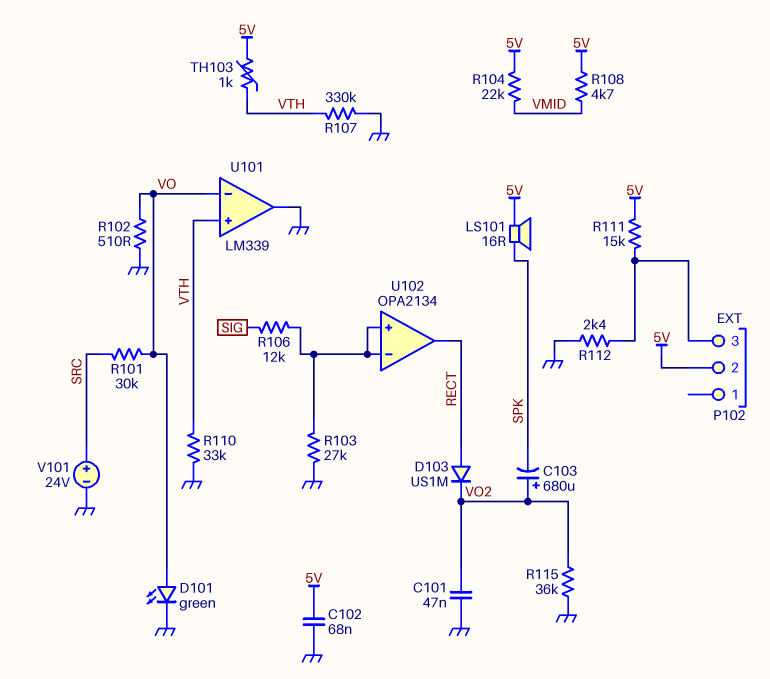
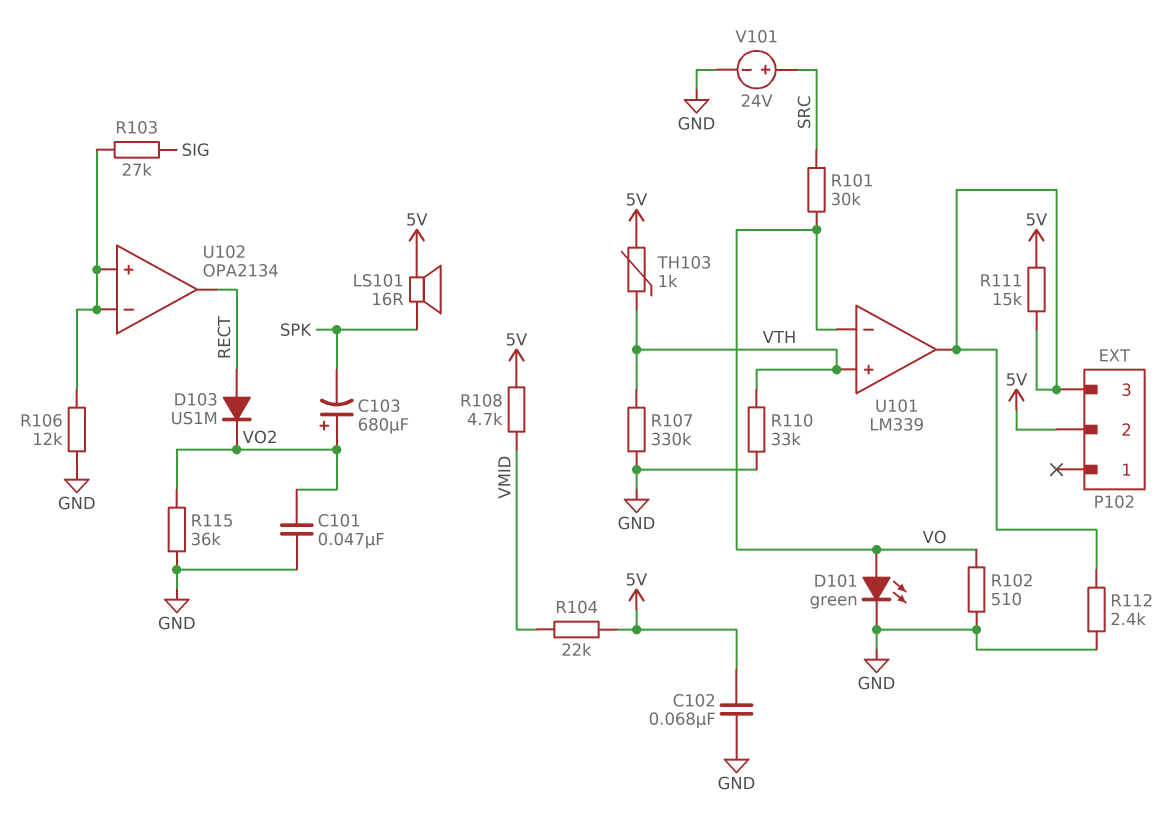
R103: 27k (GND, U102/in+) -> 27k (SIG, U102/in+)
R106: 12k (SIG, U102/in+) -> 12k (GND, U102/in+)
U101 pin out: GND -> P102/3

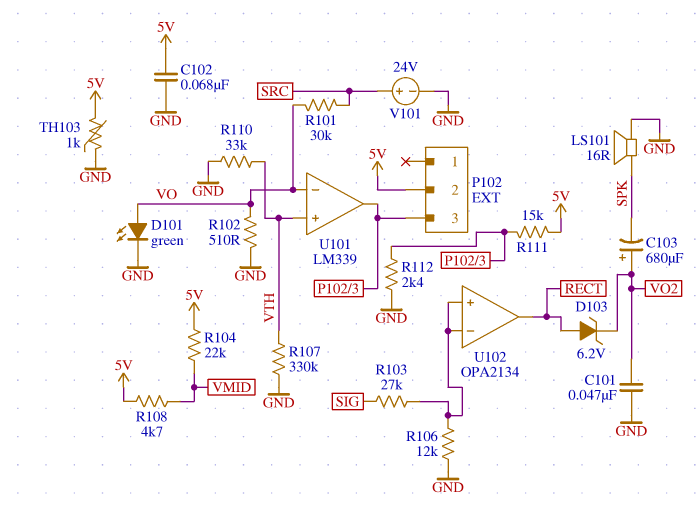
D103: diode US1M (A RECT, K VO2) -> zener 6.2V (A RECT, K VO2)
LS101: speaker 16R (5V, SPK) -> speaker 16R (GND, SPK)
R115: 36k (GND, VO2) -> none
TH103: 1k (5V, VTH) -> 1k (5V, GND)

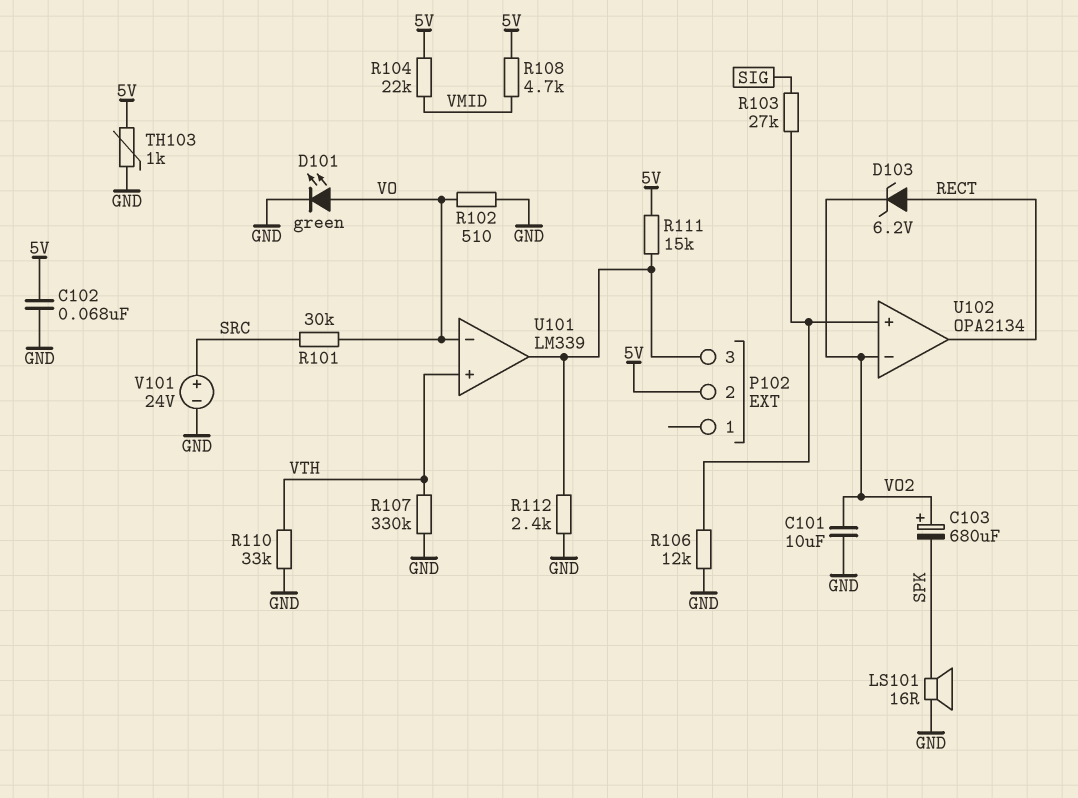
C101: 47nF (GND, VO2) -> 10uF (GND, VO2)
U102 pin in-: U102/in+ -> VO2

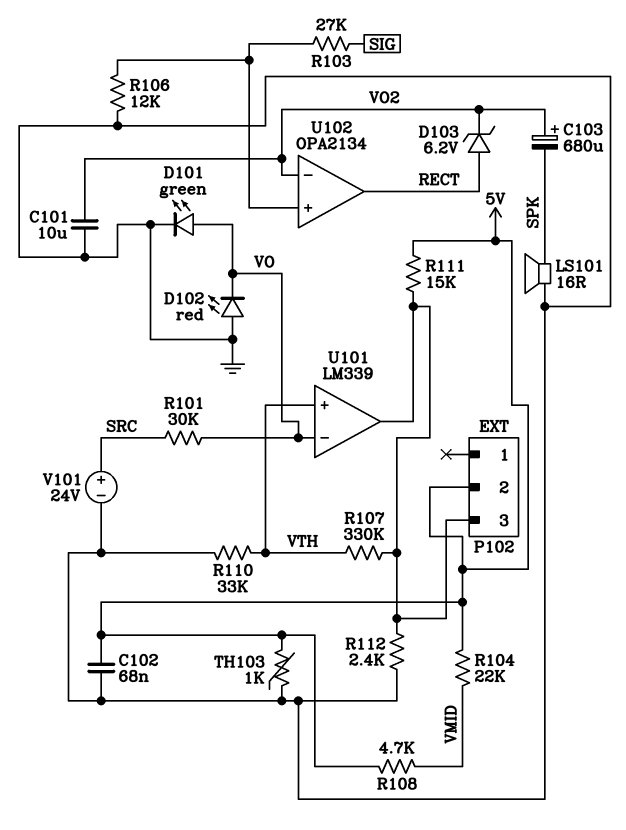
D102: none -> LED red (A GND, K VO)
R102: 510 (GND, VO) -> none
R107: 330k (GND, VTH) -> 330k (P102/3, VTH)

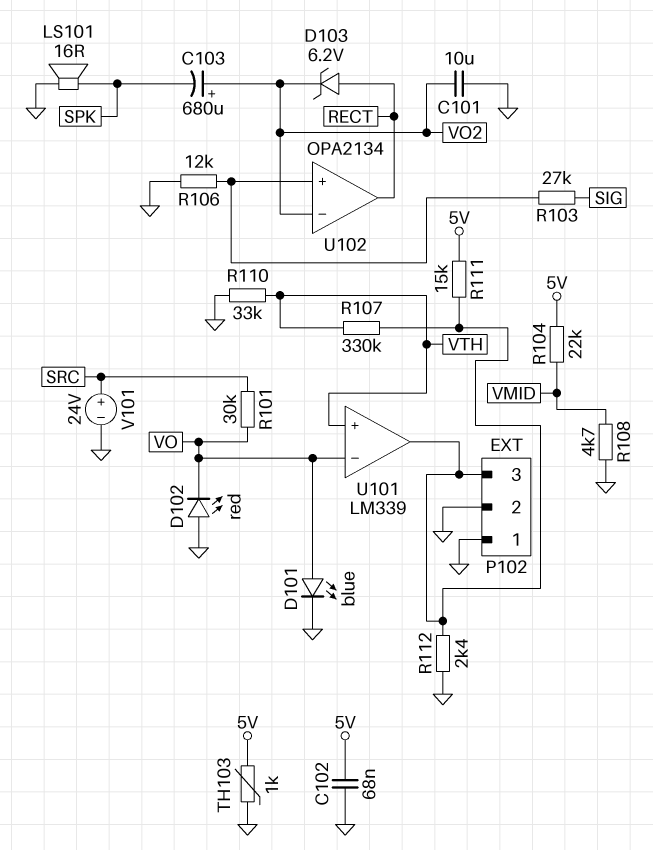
D101: LED green (A VO, K GND) -> LED blue (A VO, K GND)
P102 pin 1: none -> GND
P102 pin 2: 5V -> GND
R108: 4.7k (5V, VMID) -> 4.7k (GND, VMID)

